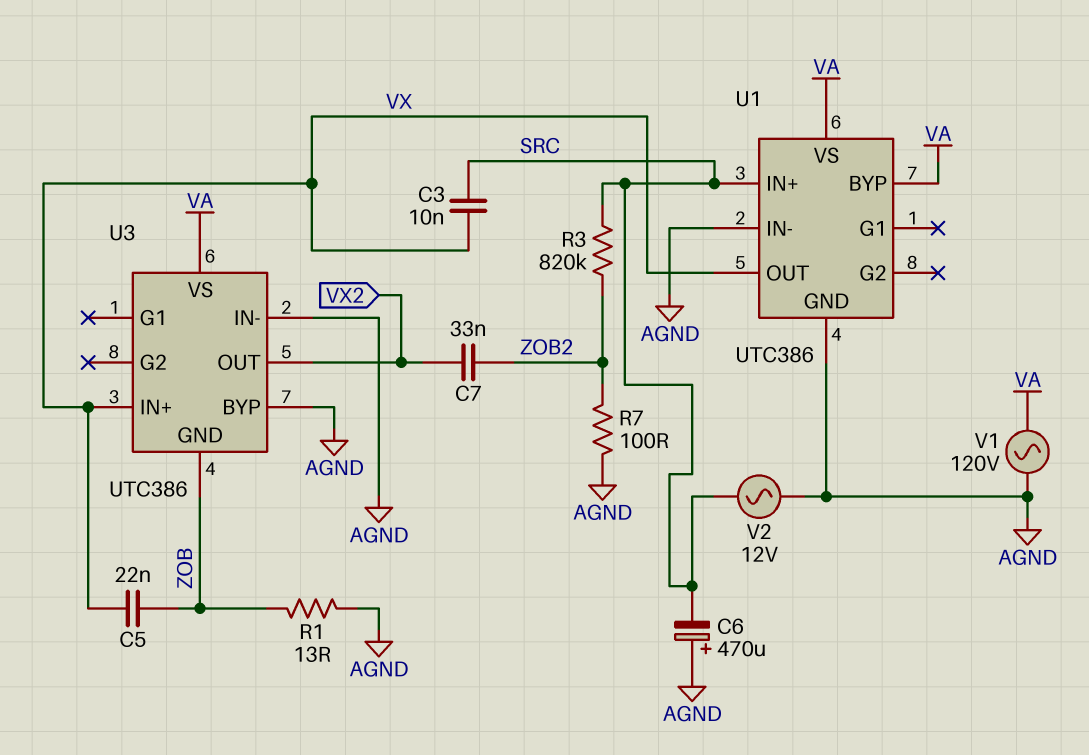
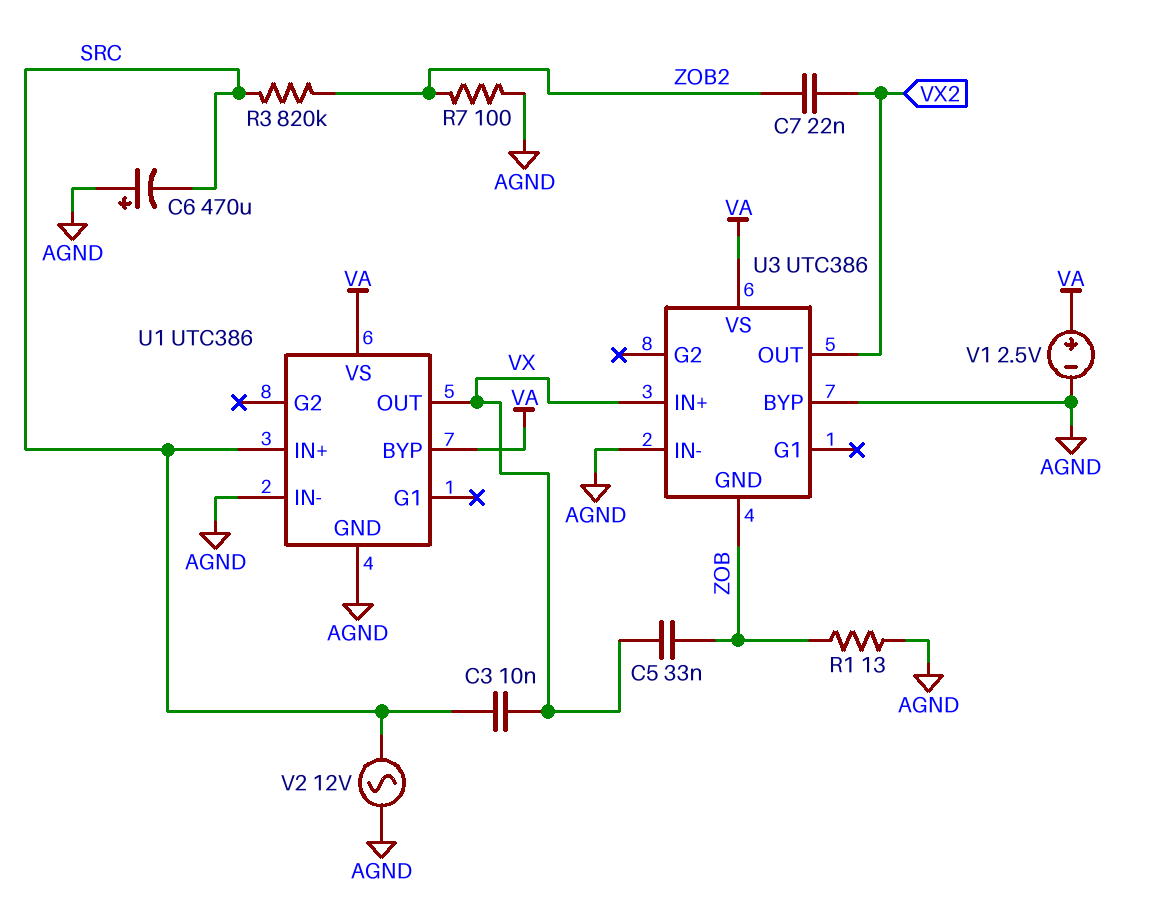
C5: 22nF (VX, ZOB) -> 33nF (VX, ZOB)
C7: 33nF (VX2, ZOB2) -> 22nF (VX2, ZOB2)
V1: AC 120V (AGND, VA) -> 2.5V (plus VA, minus AGND)

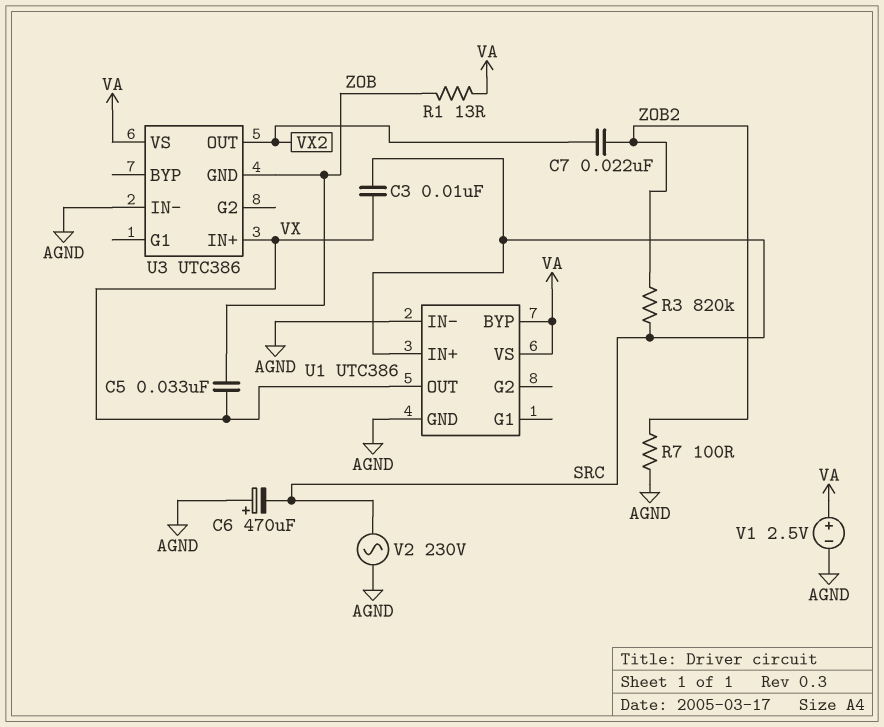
R1: 13 (AGND, ZOB) -> 13 (VA, ZOB)
U3 pin BYP: AGND -> none
V2: AC 12V (AGND, SRC) -> AC 230V (AGND, SRC)

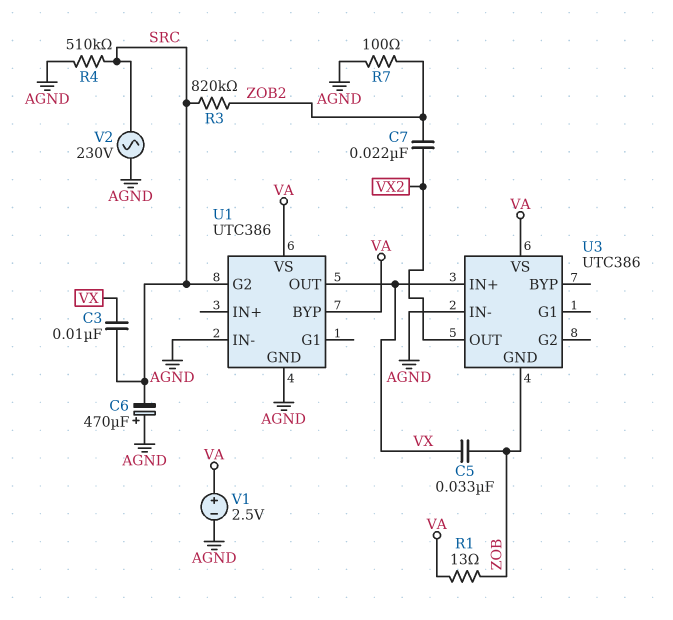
R4: none -> 510k (AGND, SRC)
U1 pin G2: none -> SRC
U1 pin IN+: SRC -> none

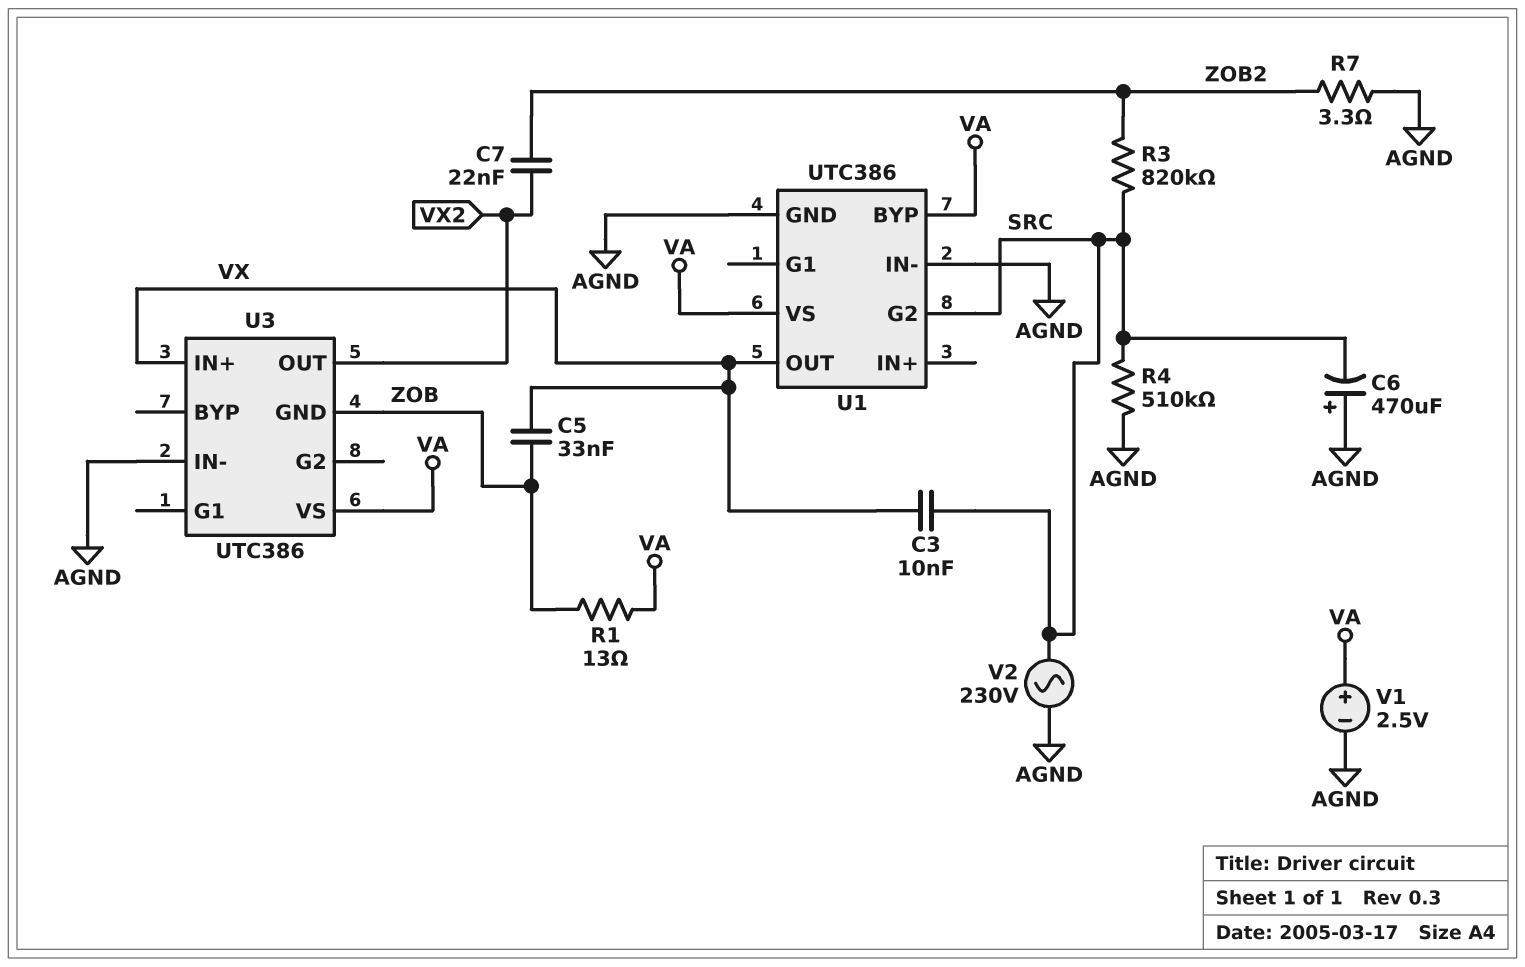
R7: 100 (AGND, ZOB2) -> 3.3 (AGND, ZOB2)

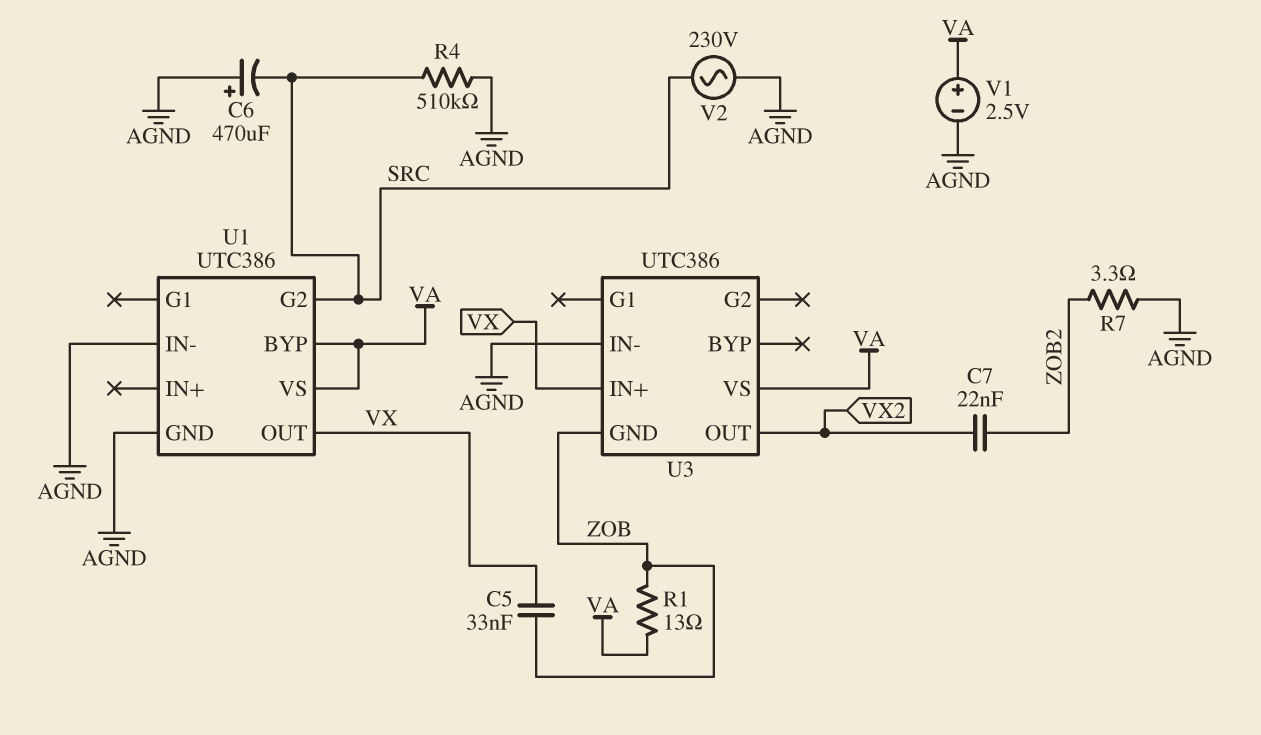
C3: 10nF (SRC, VX) -> none
R3: 820k (SRC, ZOB2) -> none

